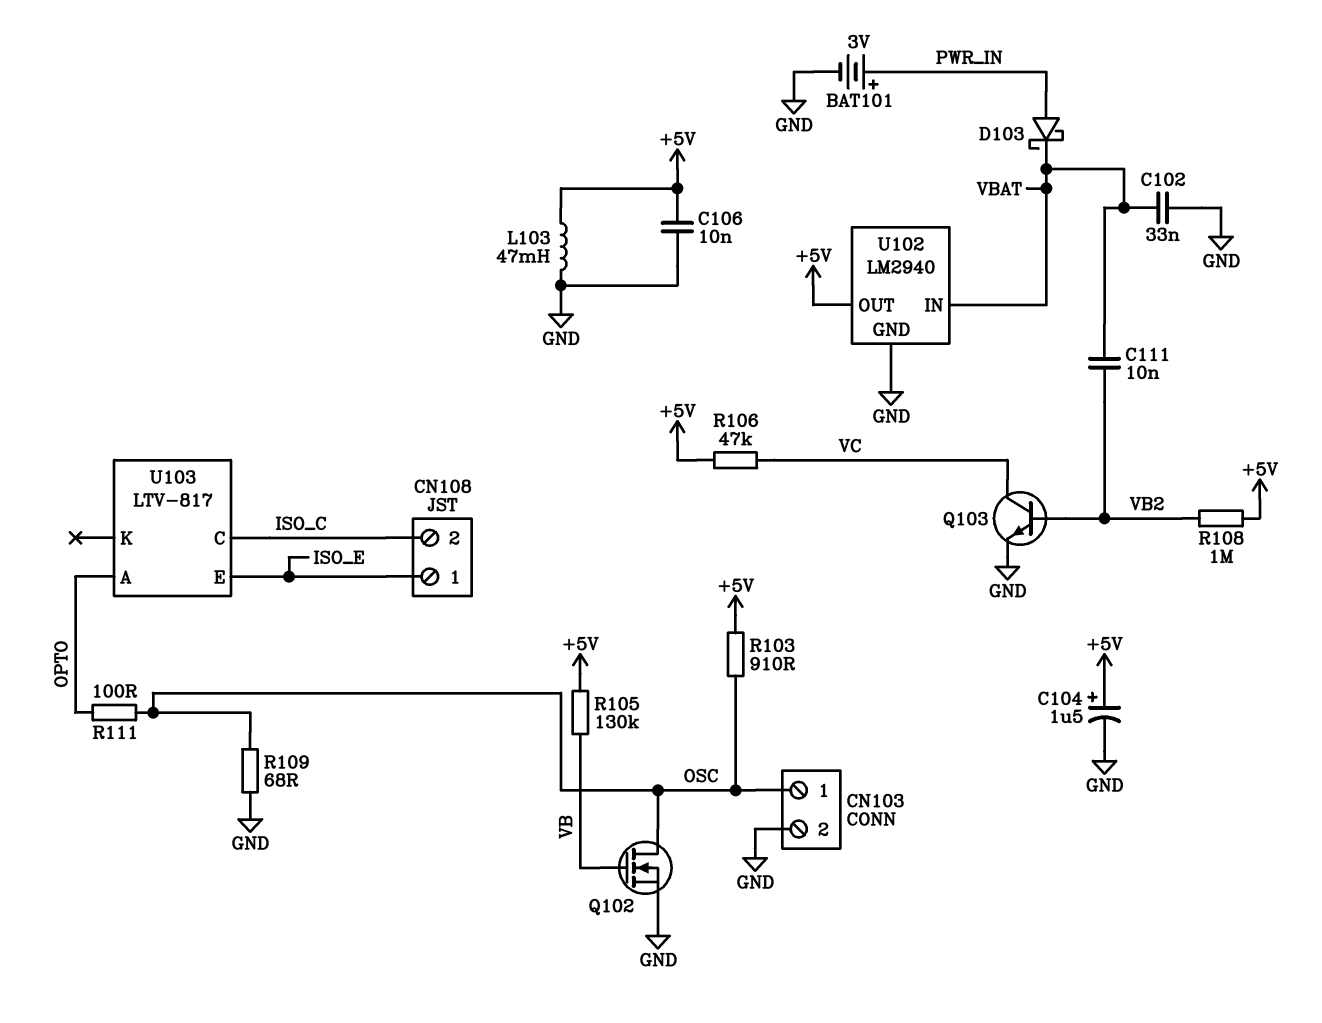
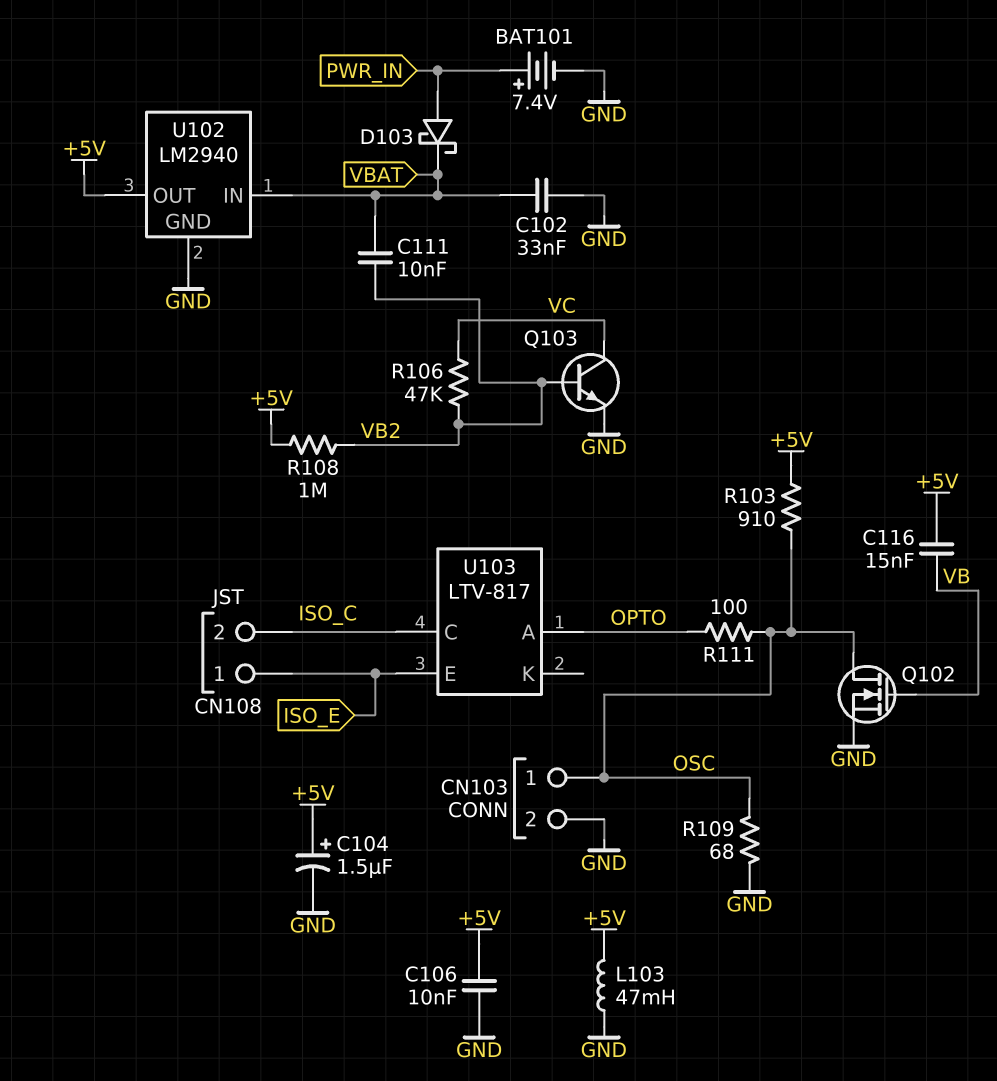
BAT101: 3V (plus PWR_IN, minus GND) -> 7.4V (plus PWR_IN, minus GND)
C116: none -> 15nF (+5V, VB)
R105: 130k (+5V, VB) -> none
R106: 47k (+5V, VC) -> 47k (VB2, VC)

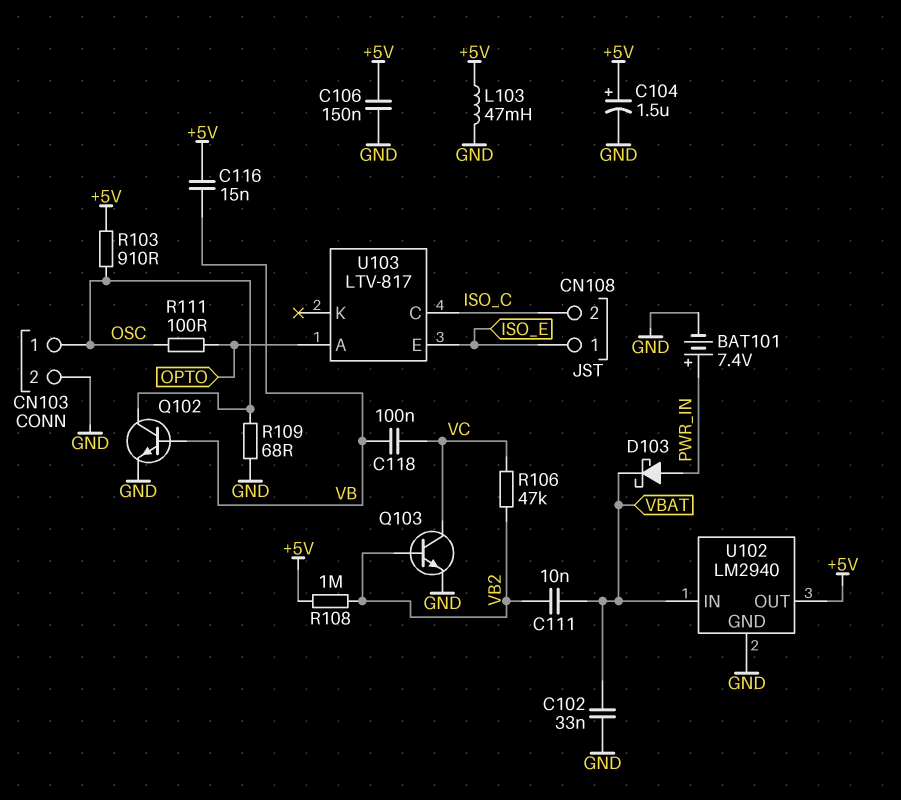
C106: 10nF (+5V, GND) -> 150nF (+5V, GND)
C118: none -> 100nF (VB, VC)
Q102: NMOS (G VB, D OSC, S GND) -> NPN (B VB, C OSC, E GND)

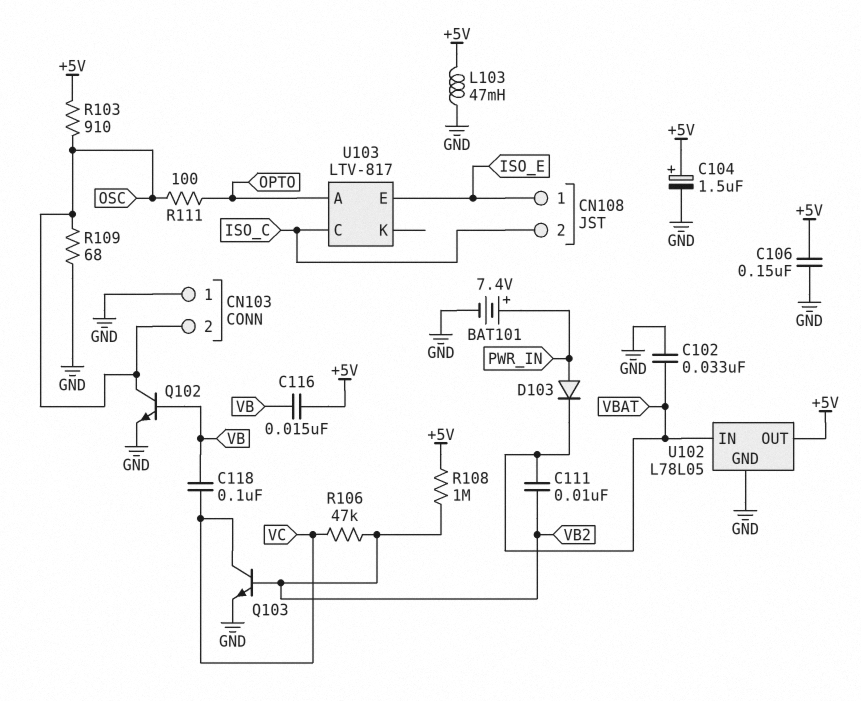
CN103 pin 1: OSC -> GND
CN103 pin 2: GND -> OSC
D103: schottky (A PWR_IN, K VBAT) -> diode (A PWR_IN, K VBAT)
U102: LM2940 -> L78L05

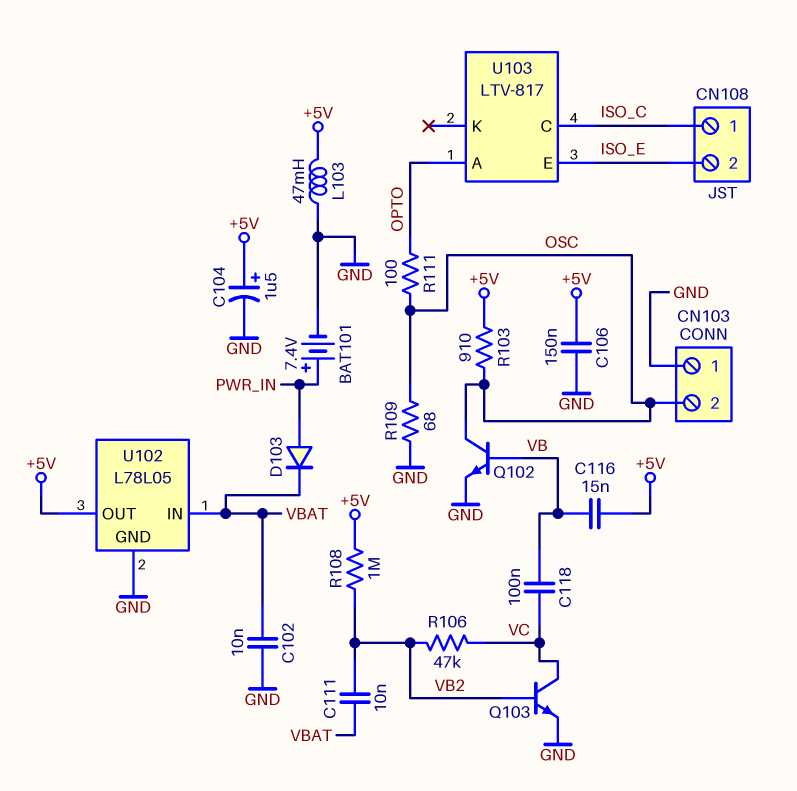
C102: 33nF (GND, VBAT) -> 10nF (GND, VBAT)
CN108 pin 1: ISO_E -> ISO_C
CN108 pin 2: ISO_C -> ISO_E

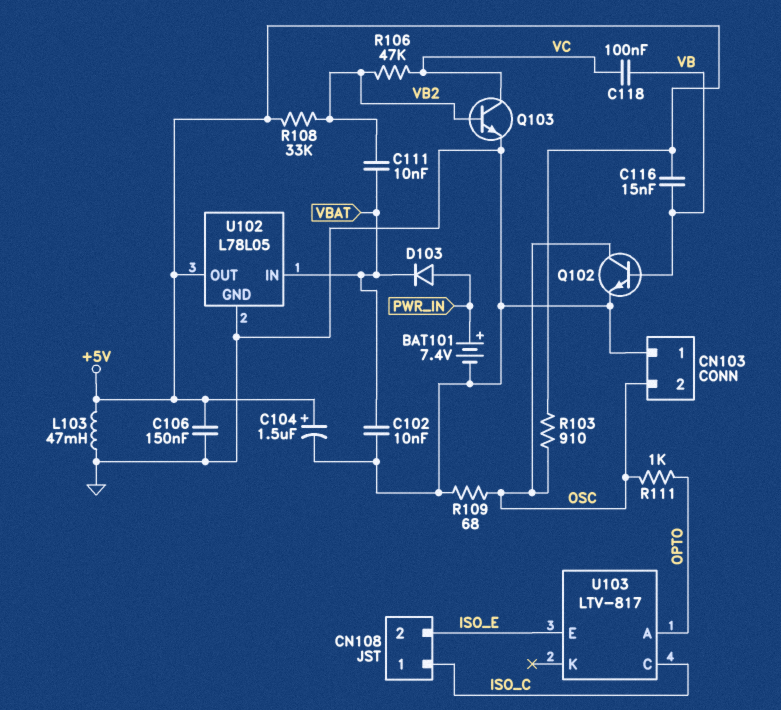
R108: 1M (+5V, VB2) -> 33k (+5V, VB2)
R111: 100 (OPTO, OSC) -> 1k (OPTO, OSC)

